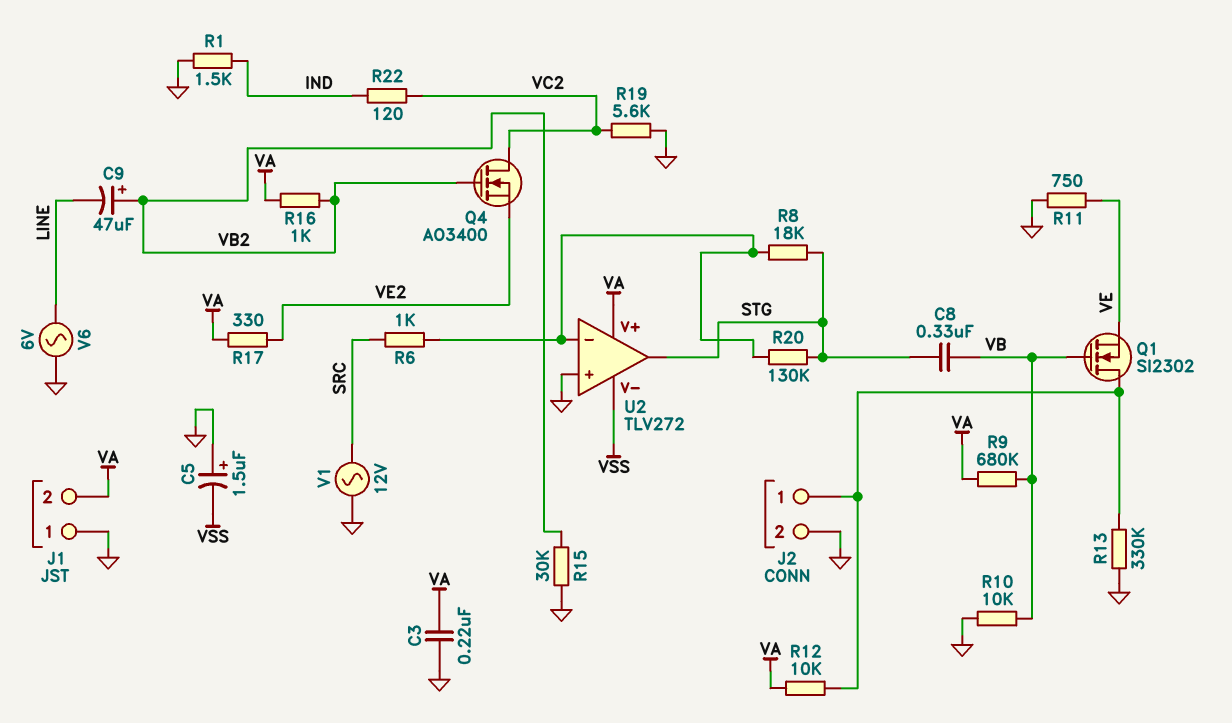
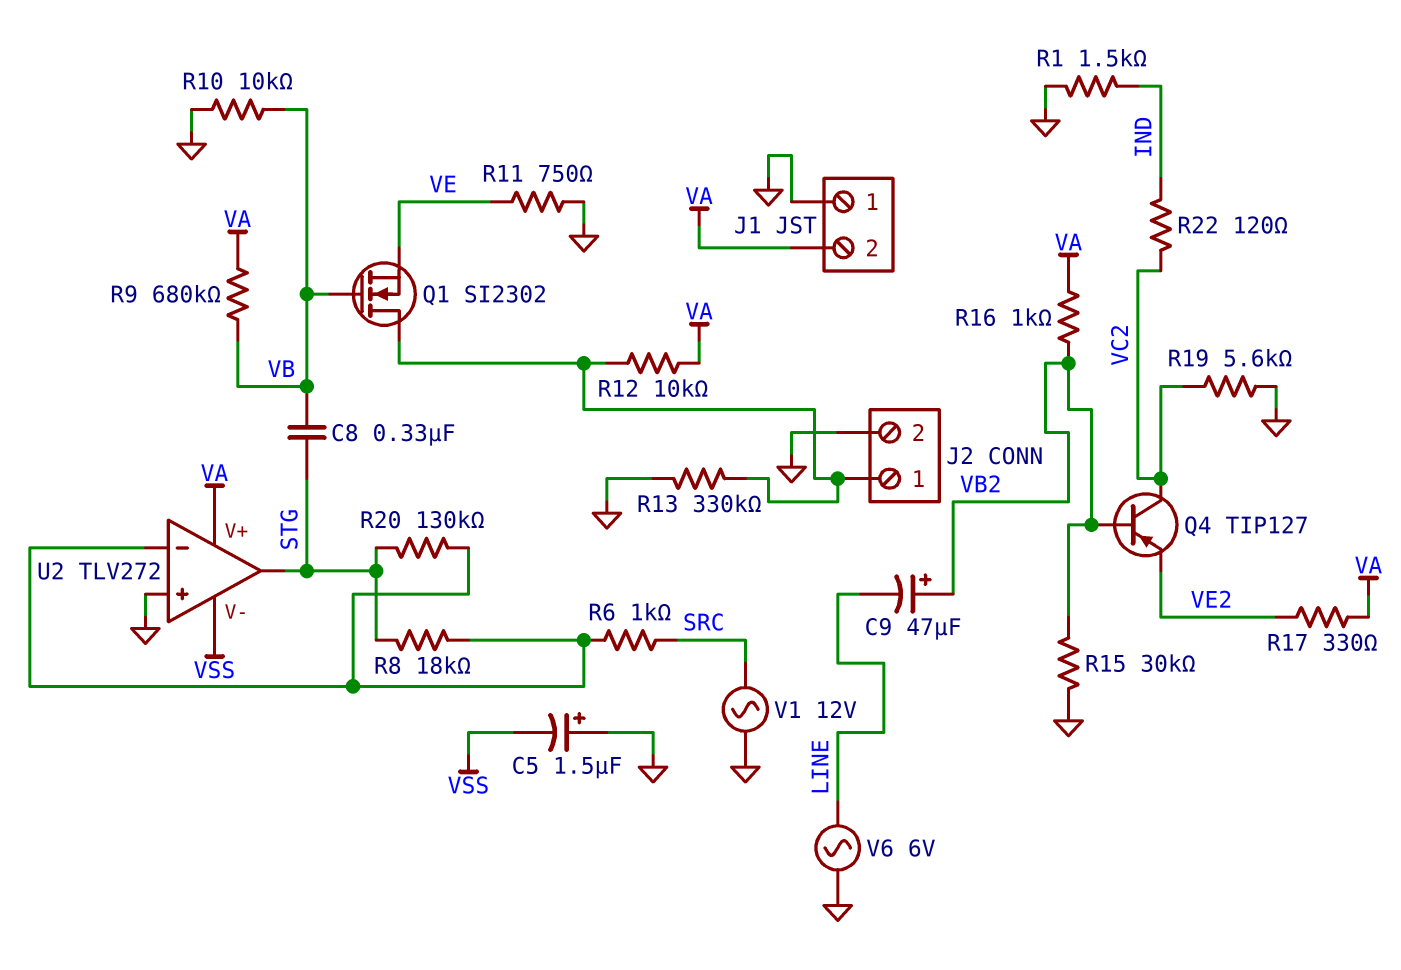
C3: 220nF (GND, VA) -> none
Q4: NMOS AO3400 (G VB2, D VC2, S VE2) -> PNP TIP127 (B VB2, C VC2, E VE2)

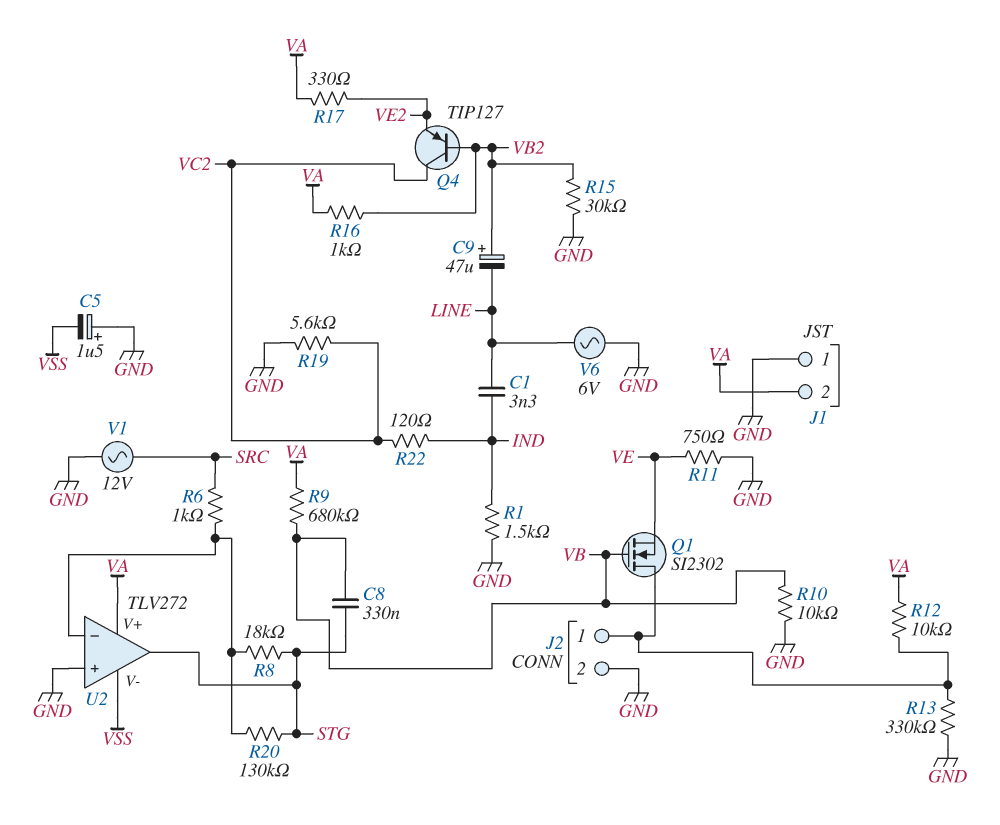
C1: none -> 3.3nF (IND, LINE)

